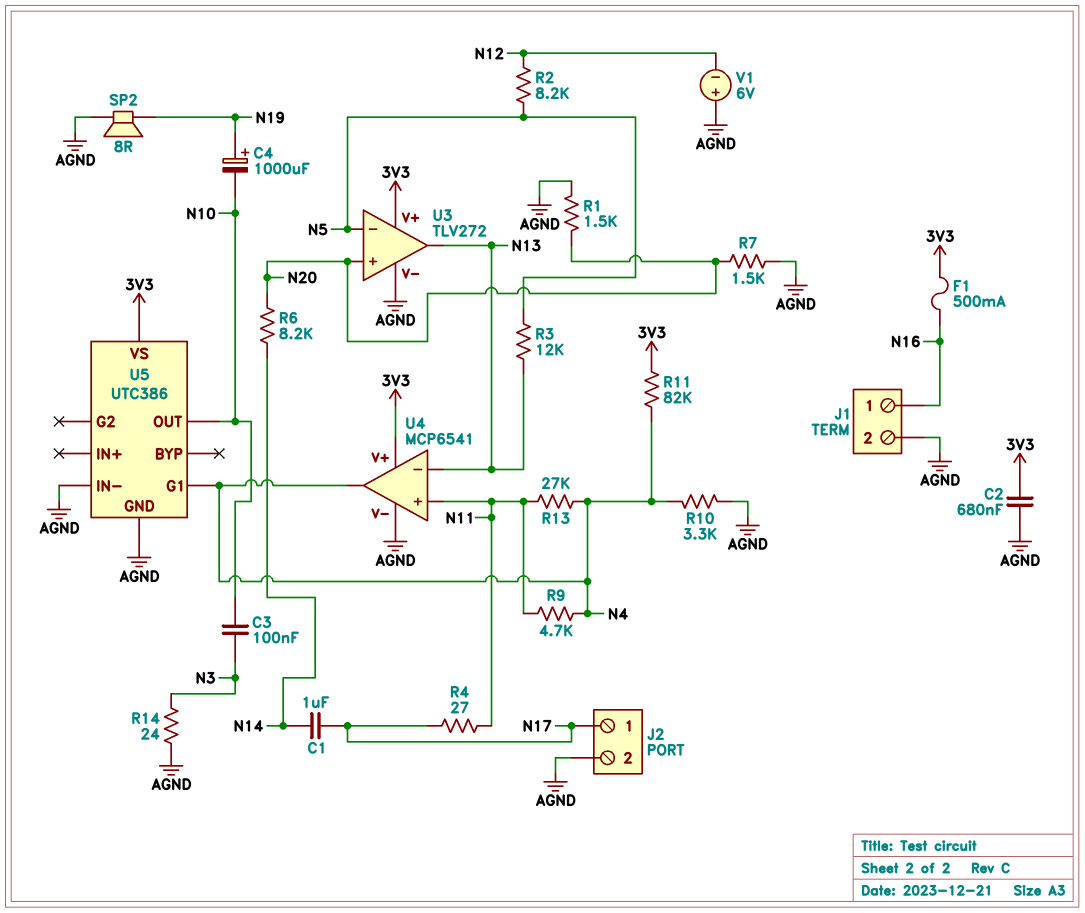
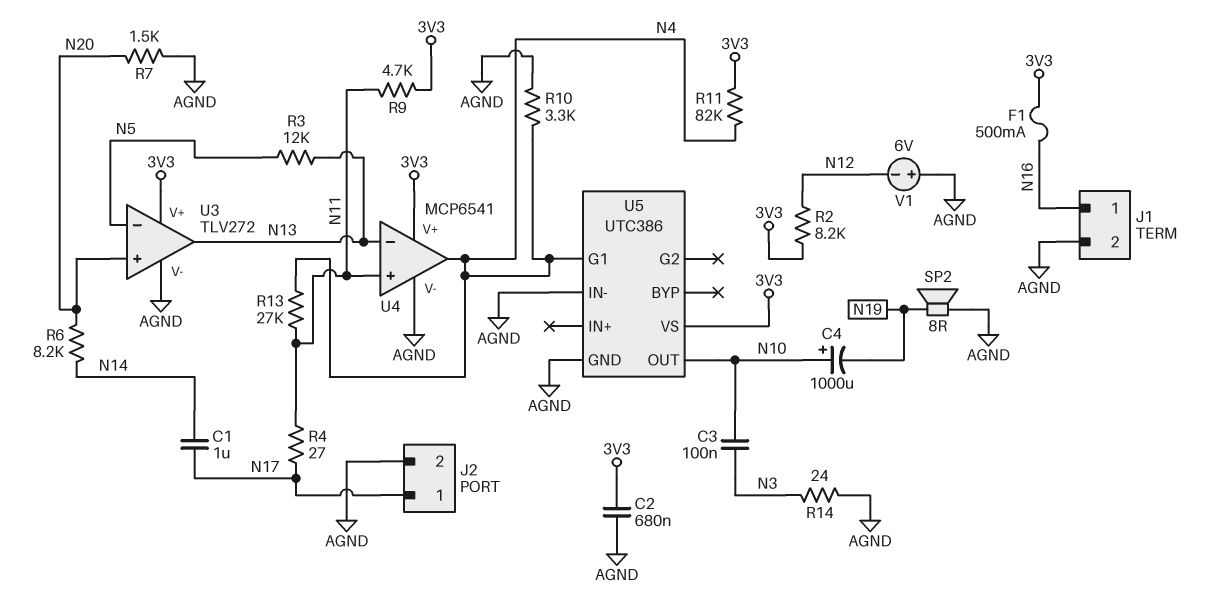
C4: 1000uF (plus N19, minus N10) -> 1000uF (plus N10, minus N19)
R1: 1.5k (AGND, N20) -> none
R2: 8.2k (N5, N12) -> 8.2k (3V3, N12)
R9: 4.7k (N4, N11) -> 4.7k (3V3, N11)

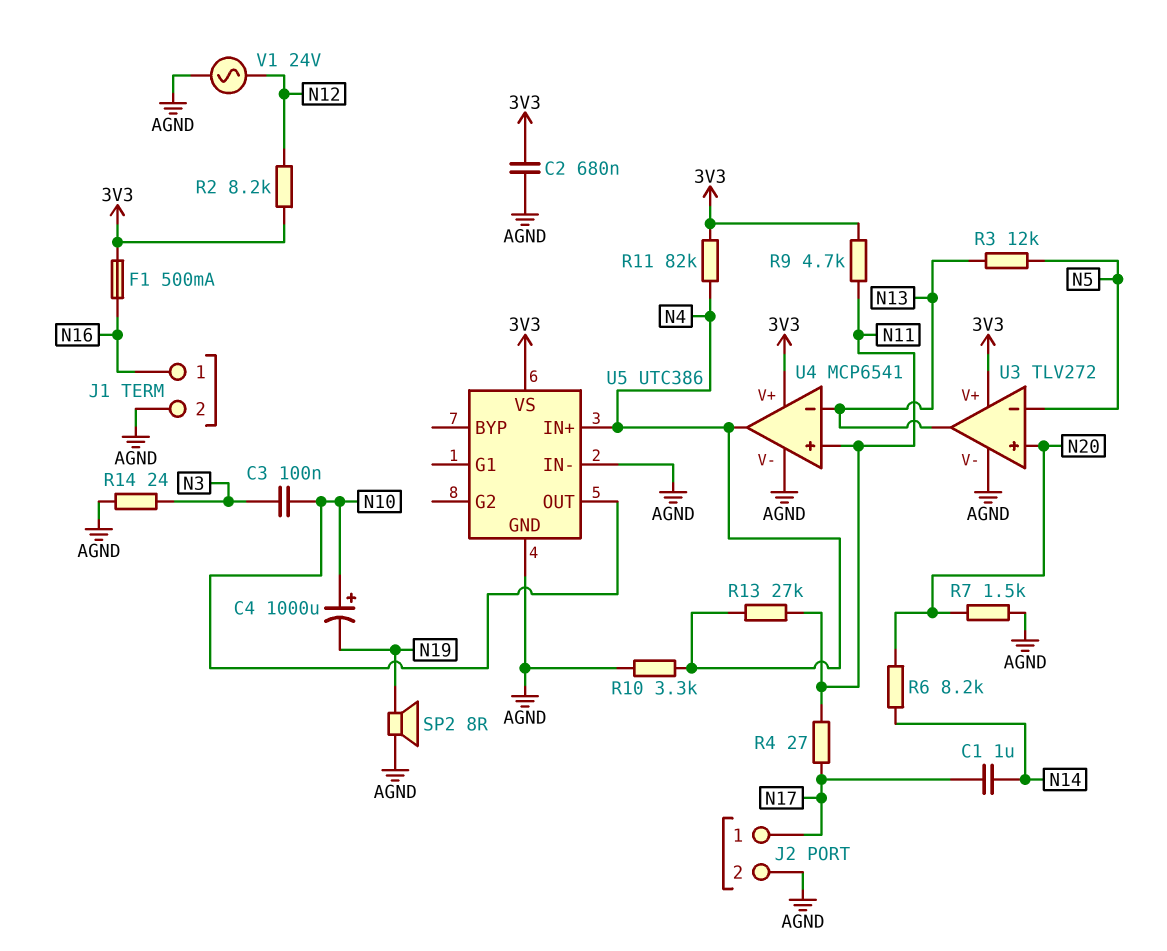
U5 pin G1: N4 -> none
U5 pin IN+: none -> N4
V1: 6V (plus AGND, minus N12) -> AC 24V (AGND, N12)

